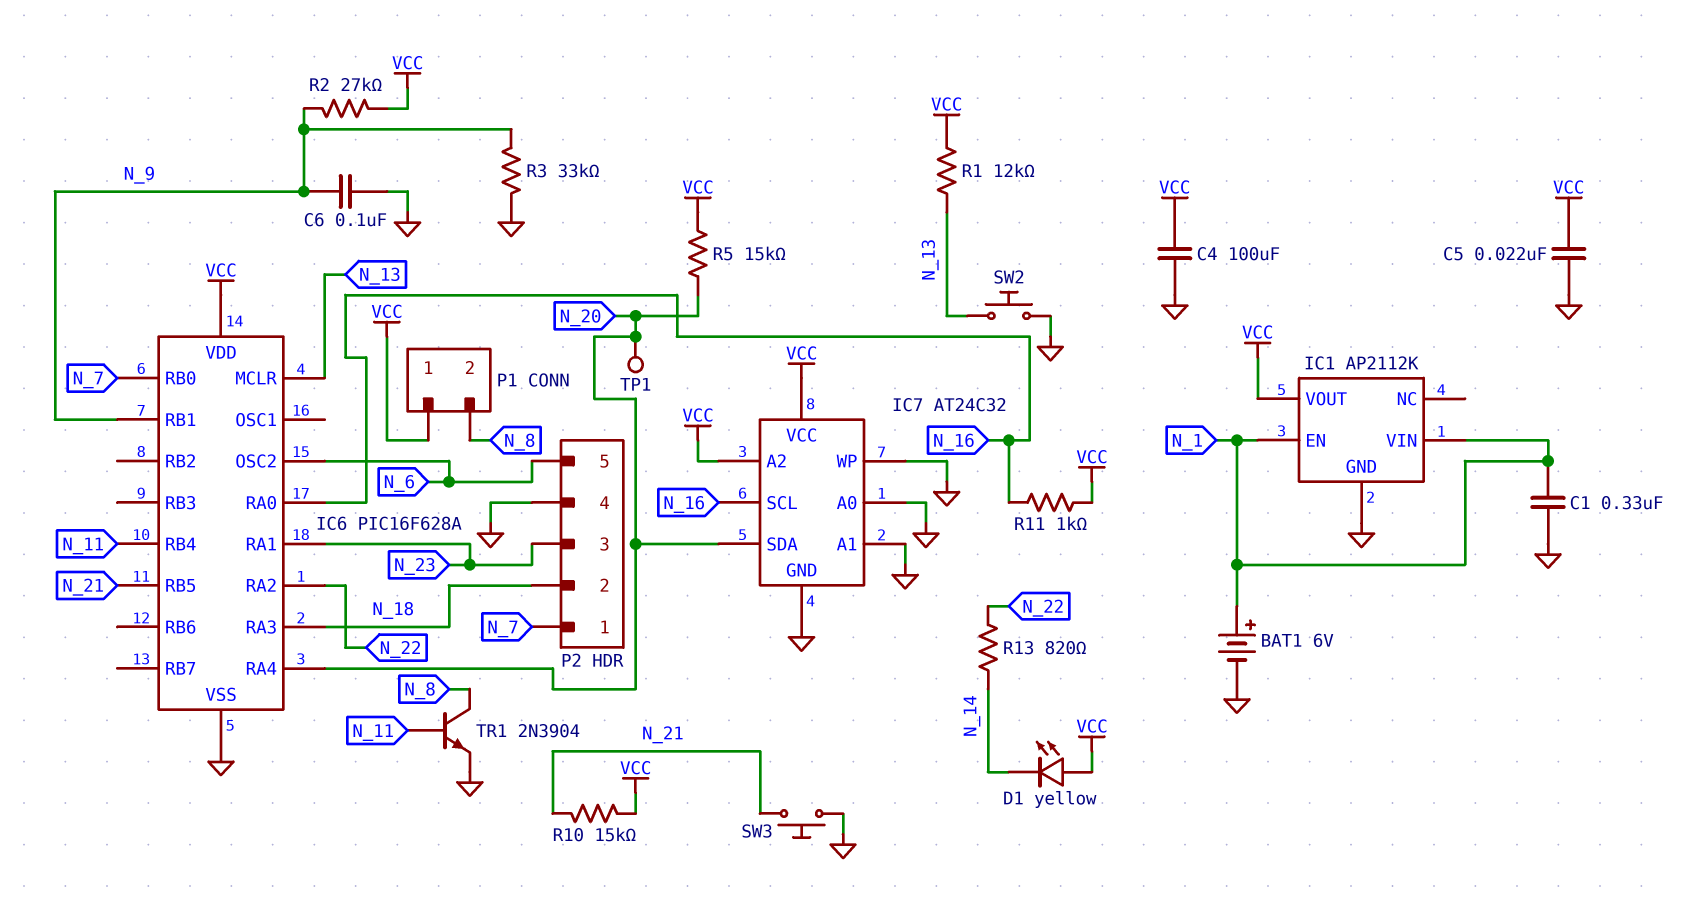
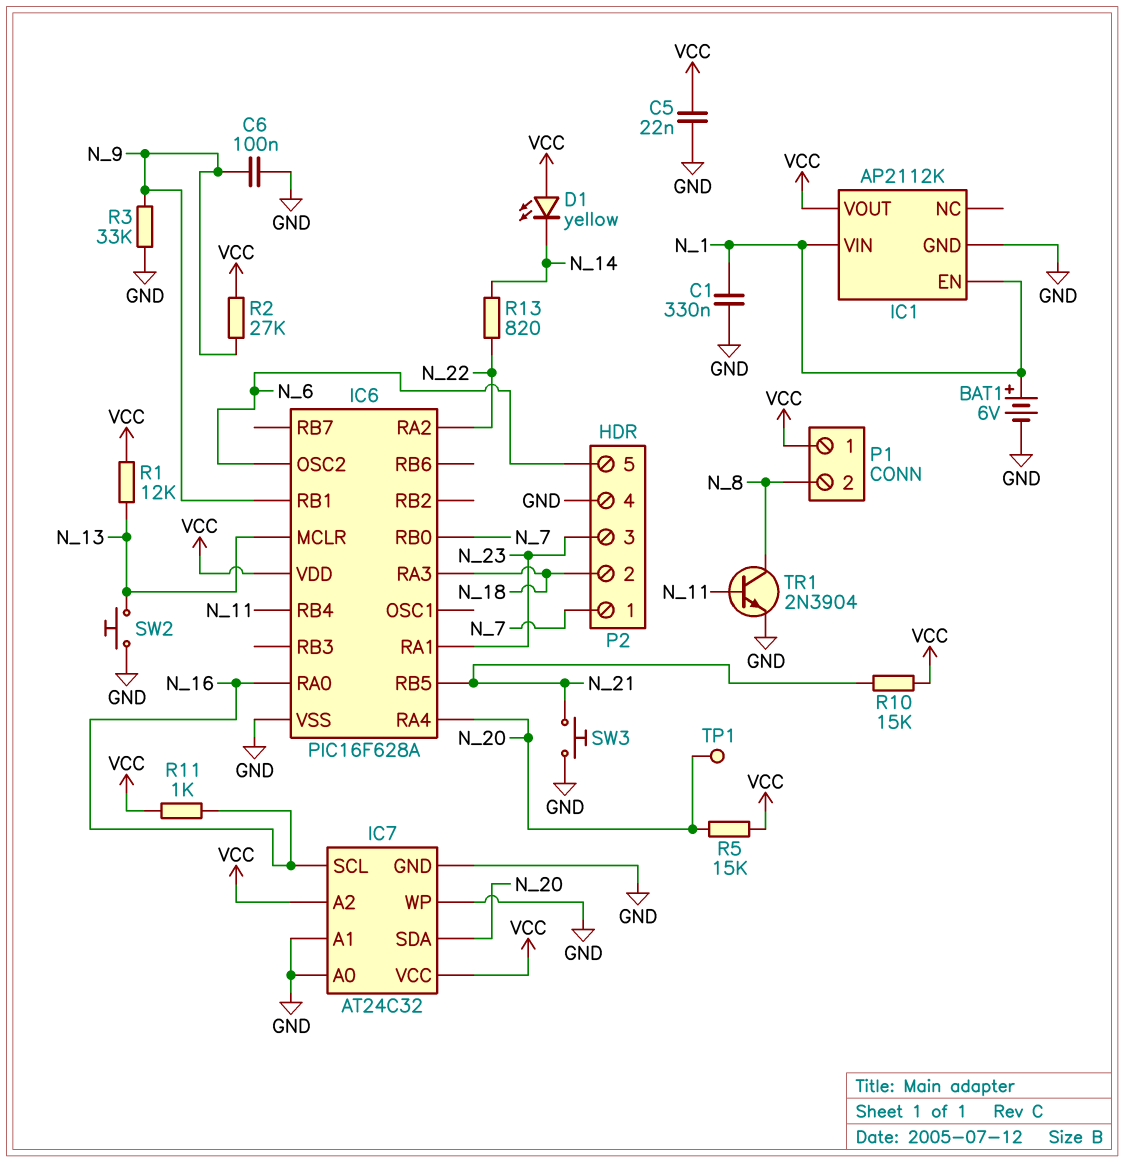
C4: 100uF (GND, VCC) -> none

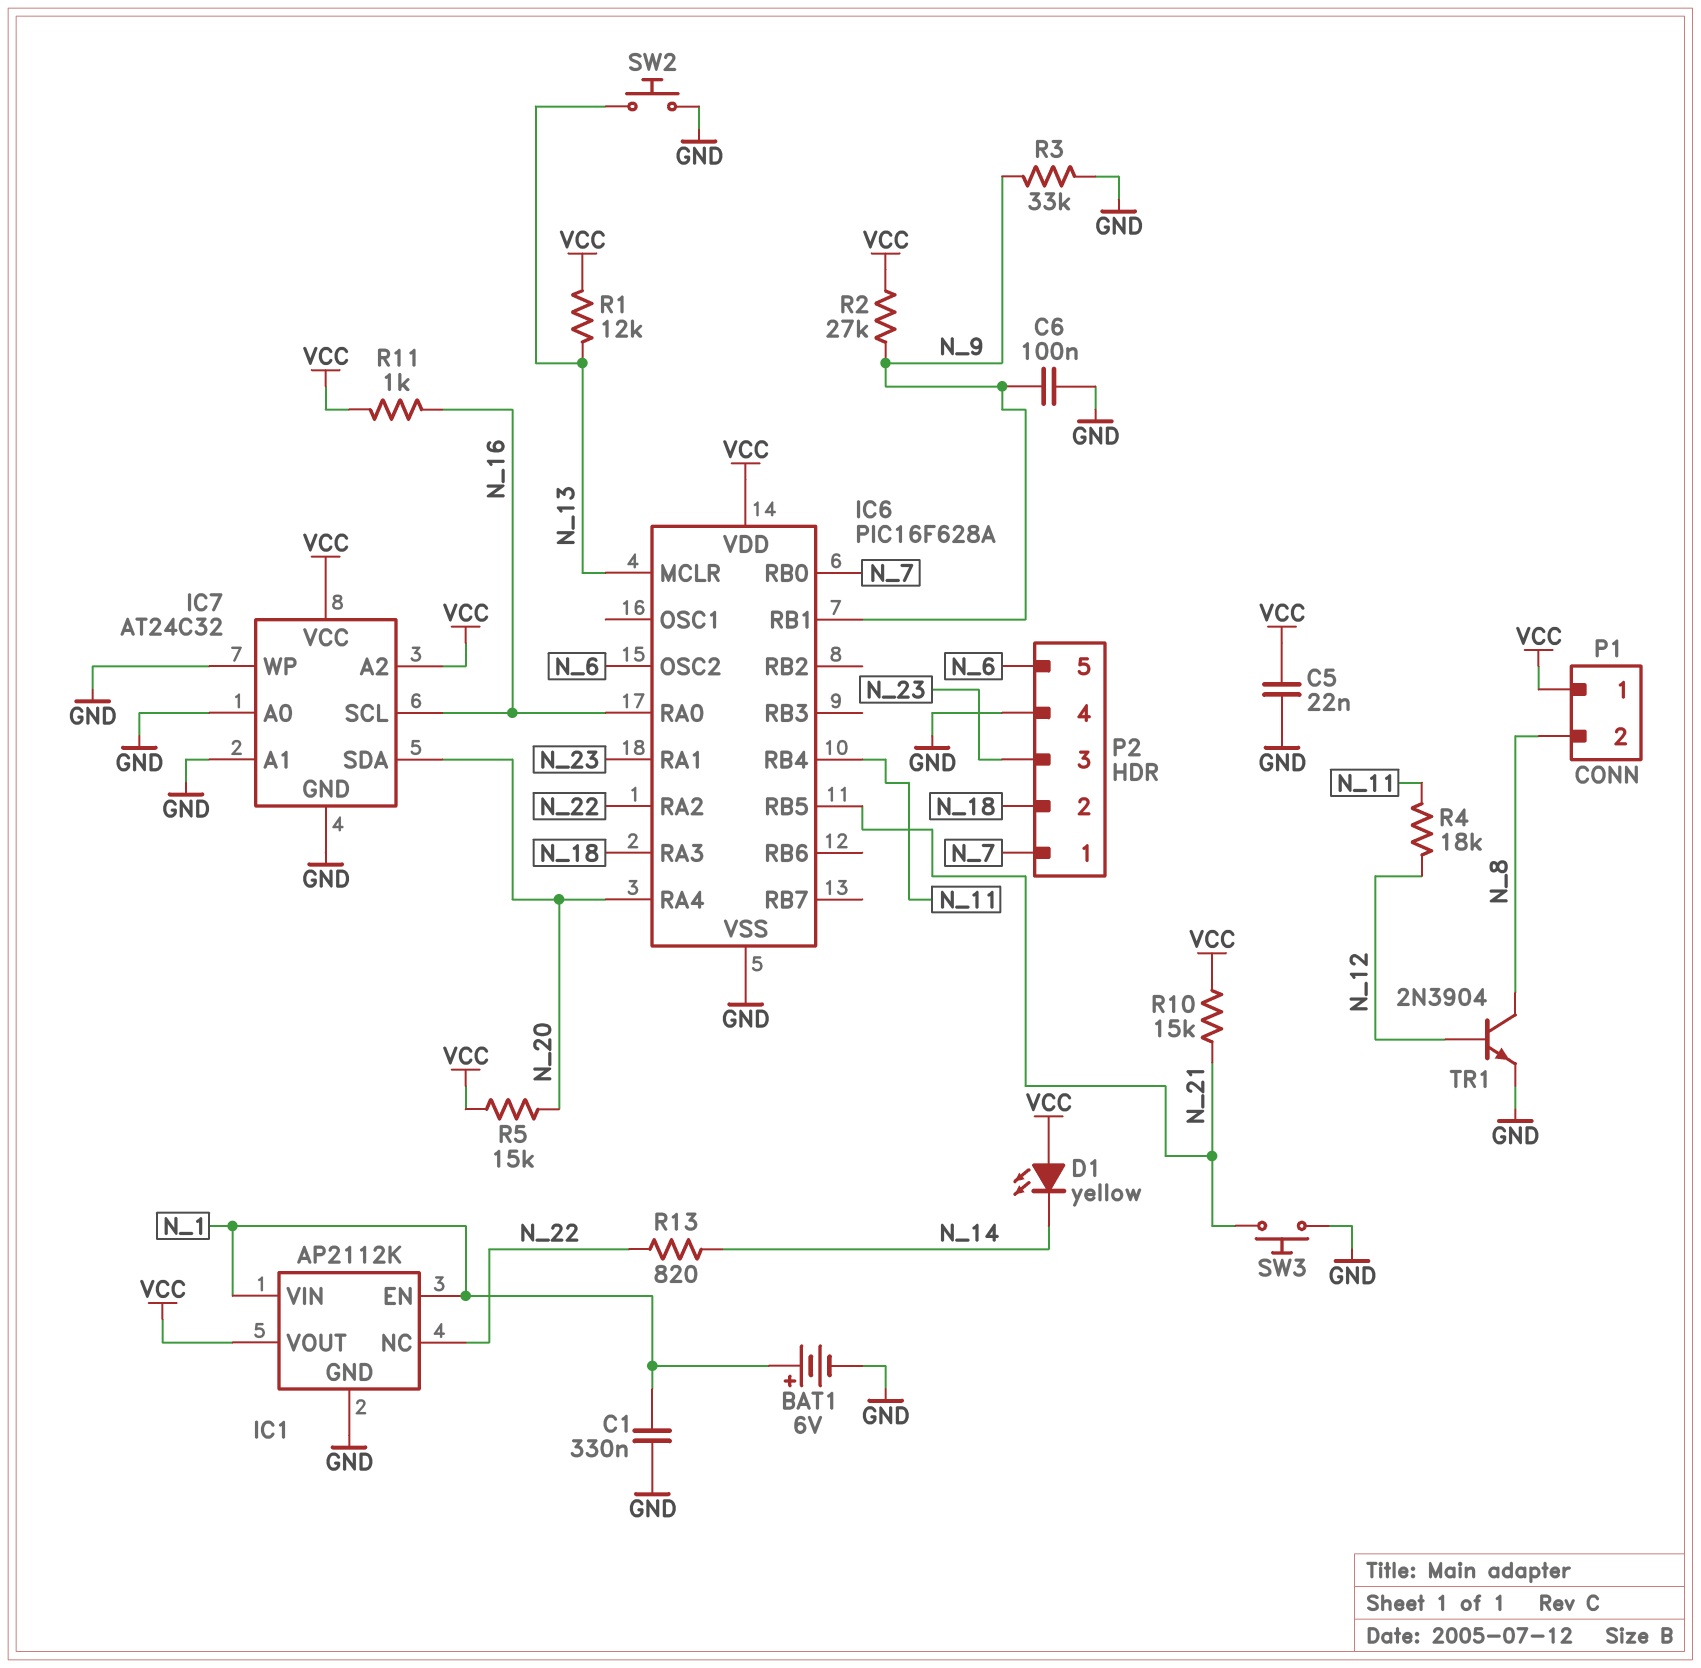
IC1 pin NC: none -> N_22
R4: none -> 18k (N_11, N_12)
TP1: test point (N_20) -> none
TR1: NPN 2N3904 (B N_11, C N_8, E GND) -> NPN 2N3904 (B N_12, C N_8, E GND)

